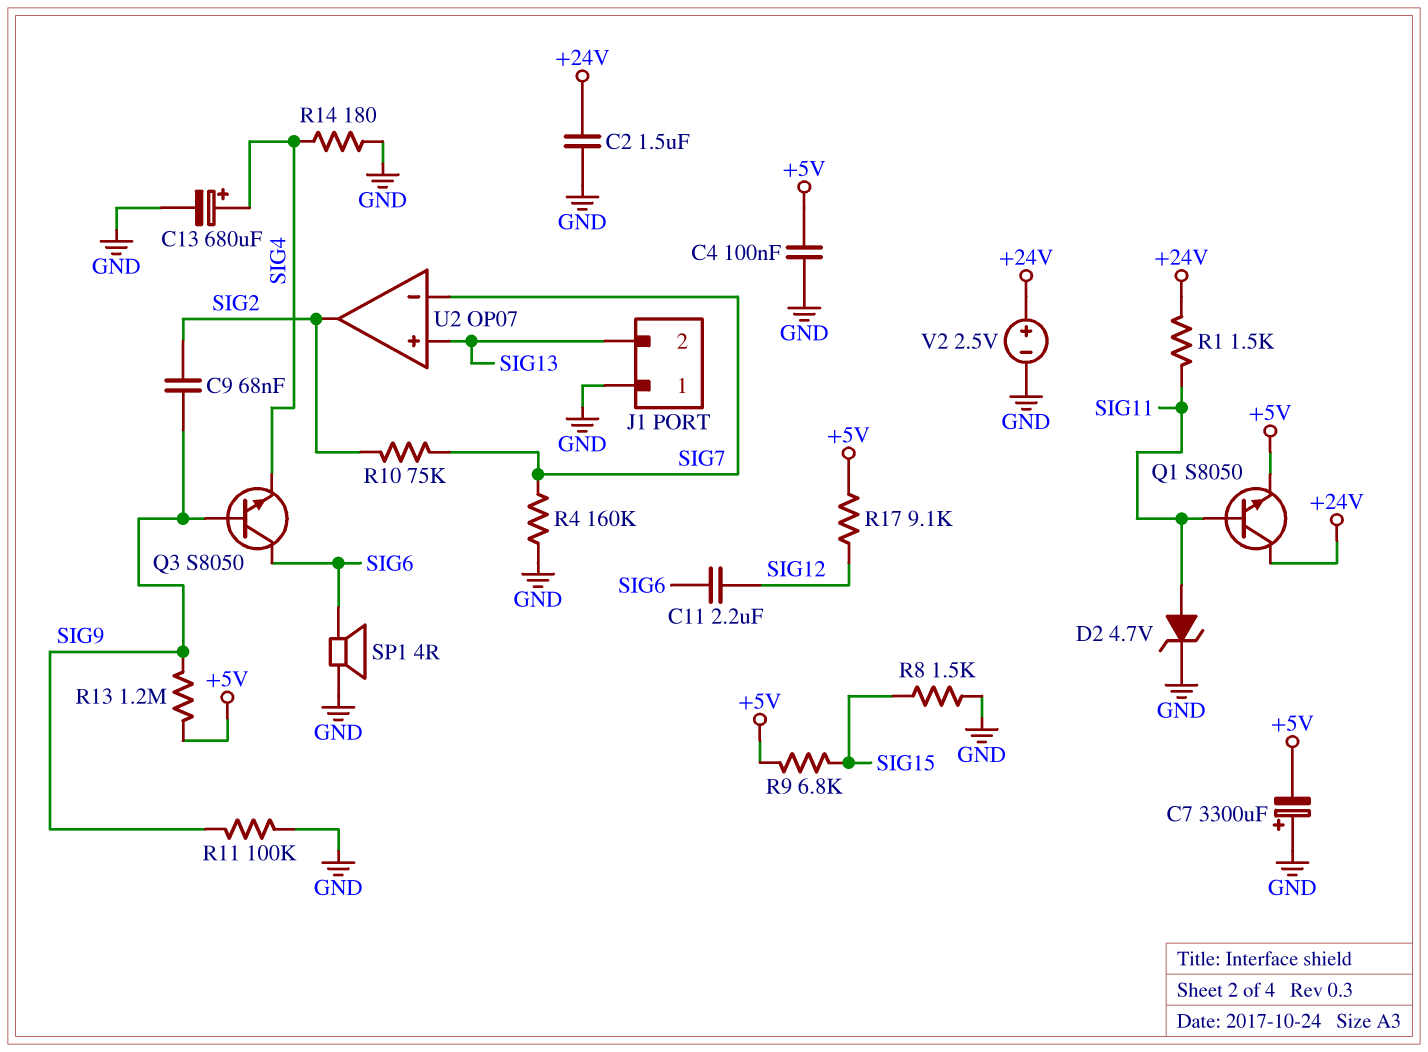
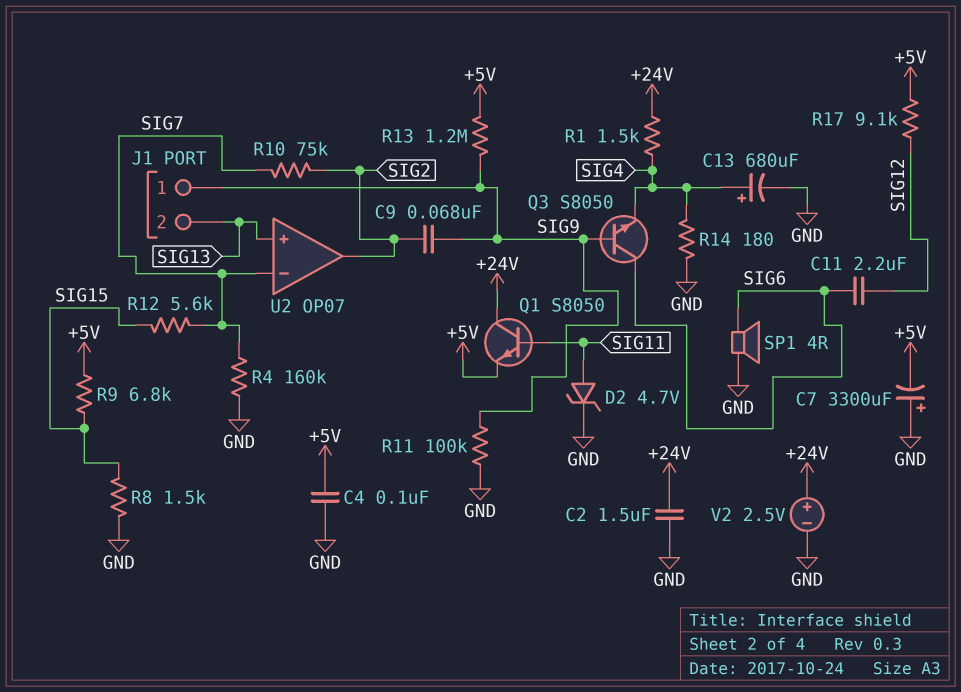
J1 pin 1: GND -> SIG9
R1: 1.5k (+24V, SIG11) -> 1.5k (+24V, SIG4)
R12: none -> 5.6k (SIG7, SIG15)

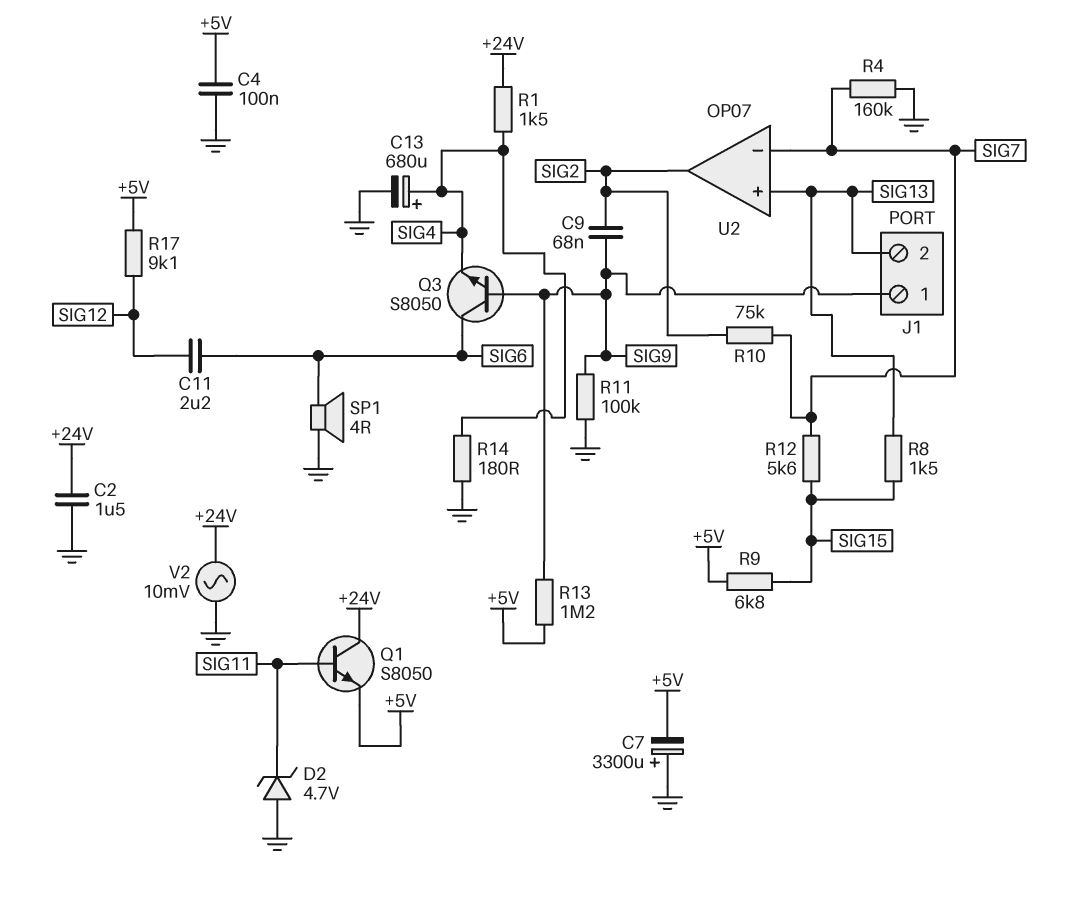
D2: zener 4.7V (A SIG11, K GND) -> zener 4.7V (A GND, K SIG11)
R8: 1.5k (GND, SIG15) -> 1.5k (SIG13, SIG15)
V2: 2.5V (plus +24V, minus GND) -> AC 10mV (+24V, GND)

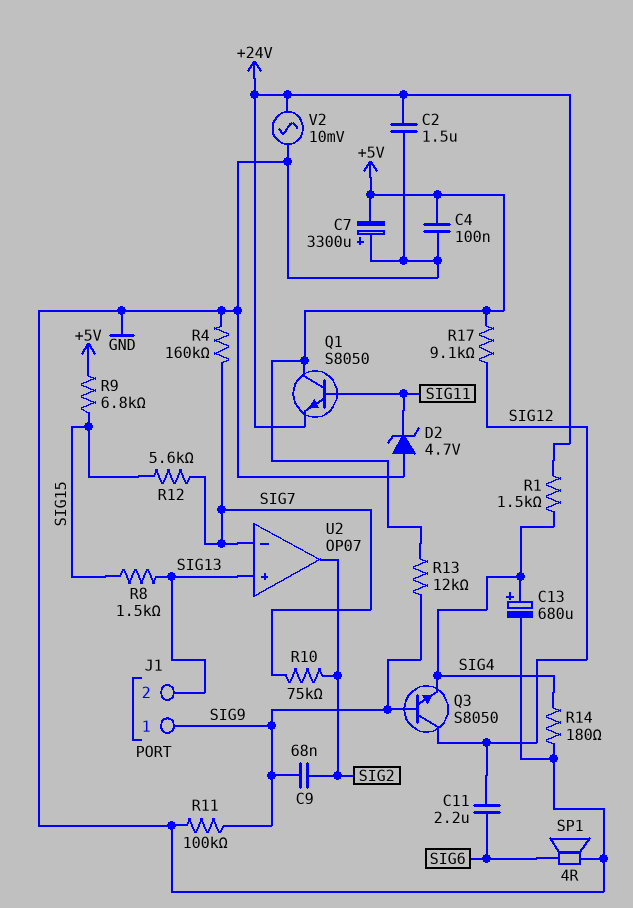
Q1: NPN S8050 (B SIG11, C +24V, E +5V) -> NPN S8050 (B SIG11, C +5V, E +24V)
Q3: NPN S8050 (B SIG9, C SIG6, E SIG4) -> NPN S8050 (B SIG9, C SIG12, E SIG4)
R13: 1.2M (+5V, SIG9) -> 12k (+5V, SIG9)

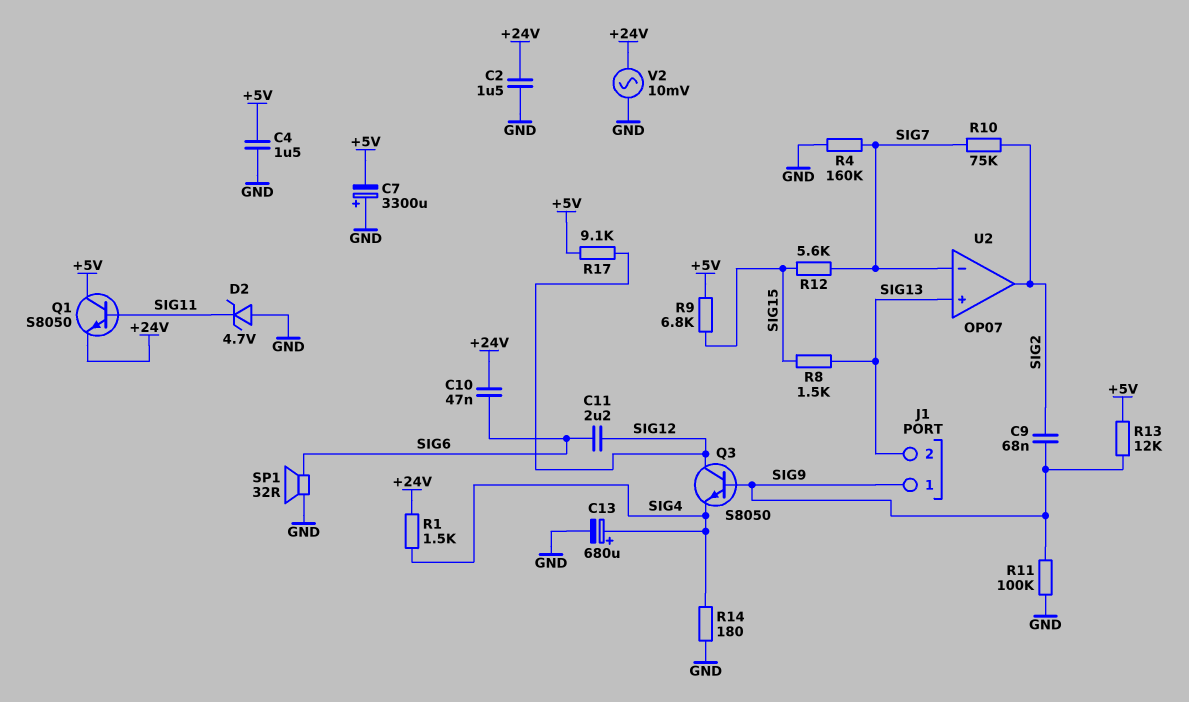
C4: 100nF (+5V, GND) -> 1.5uF (+5V, GND)
C10: none -> 47nF (+24V, SIG6)
SP1: speaker 4R (GND, SIG6) -> speaker 32R (GND, SIG6)

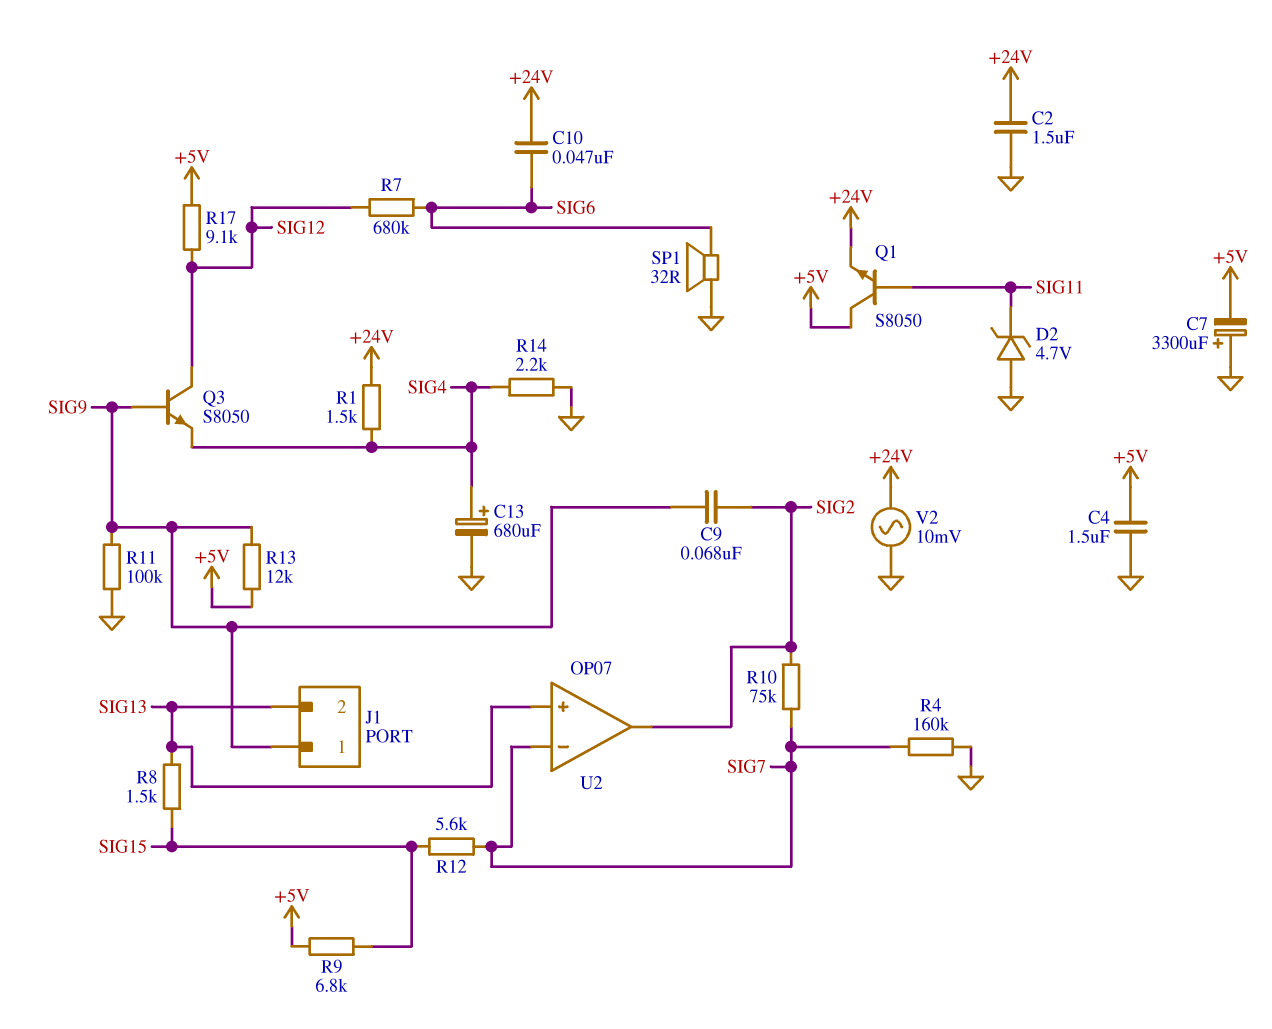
C11: 2.2uF (SIG6, SIG12) -> none
R7: none -> 680k (SIG6, SIG12)
R14: 180 (GND, SIG4) -> 2.2k (GND, SIG4)

